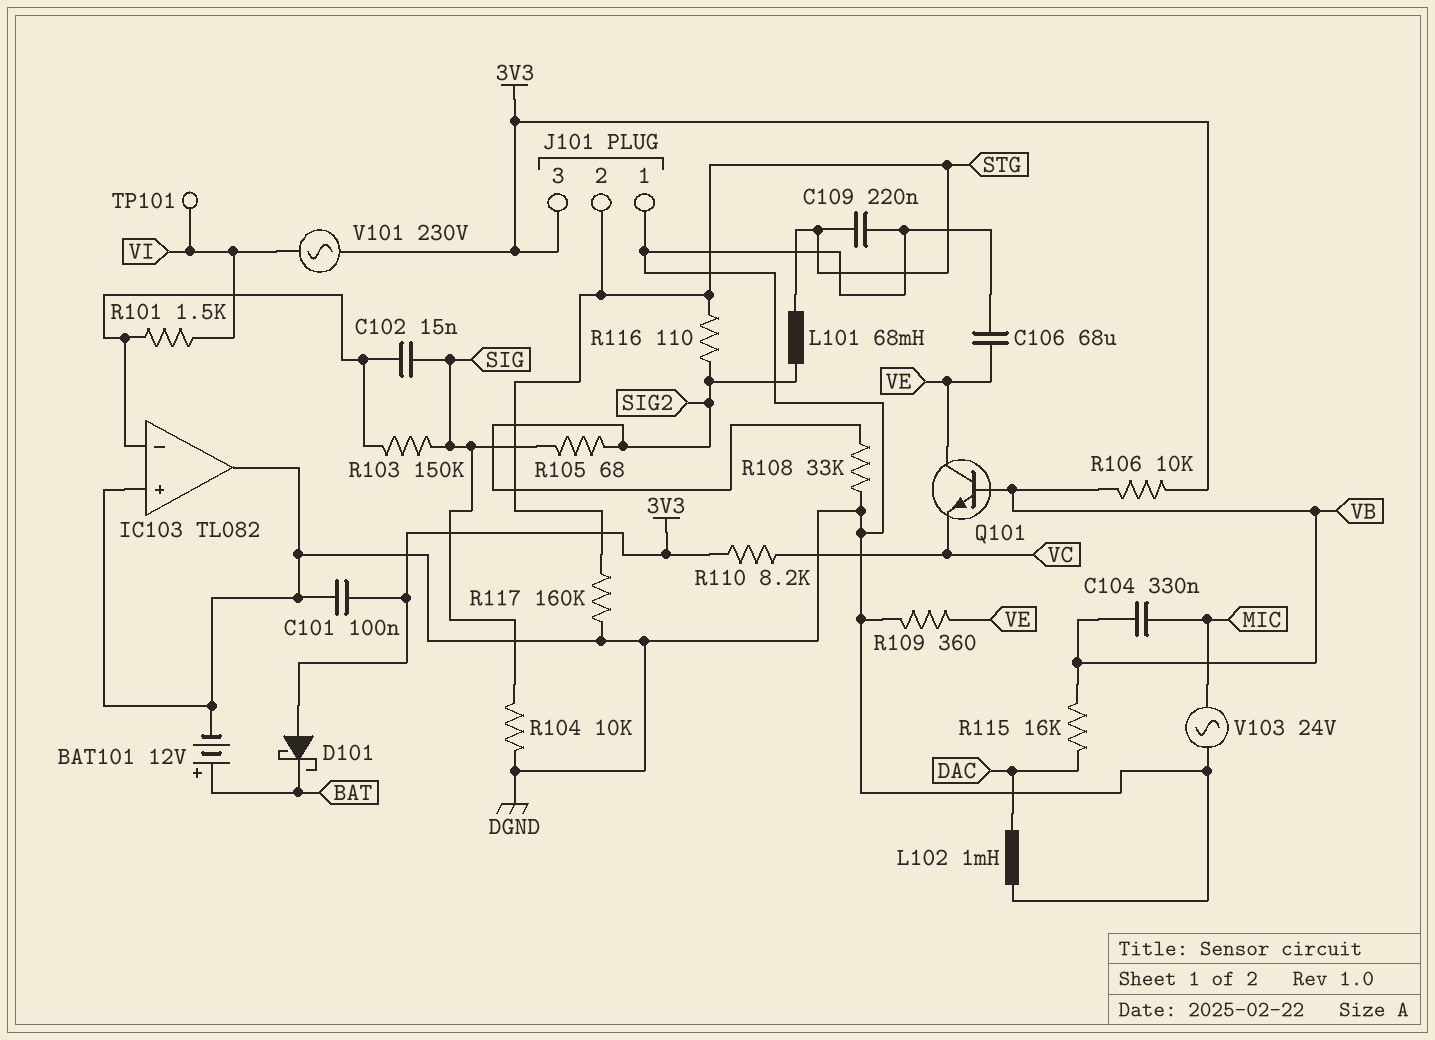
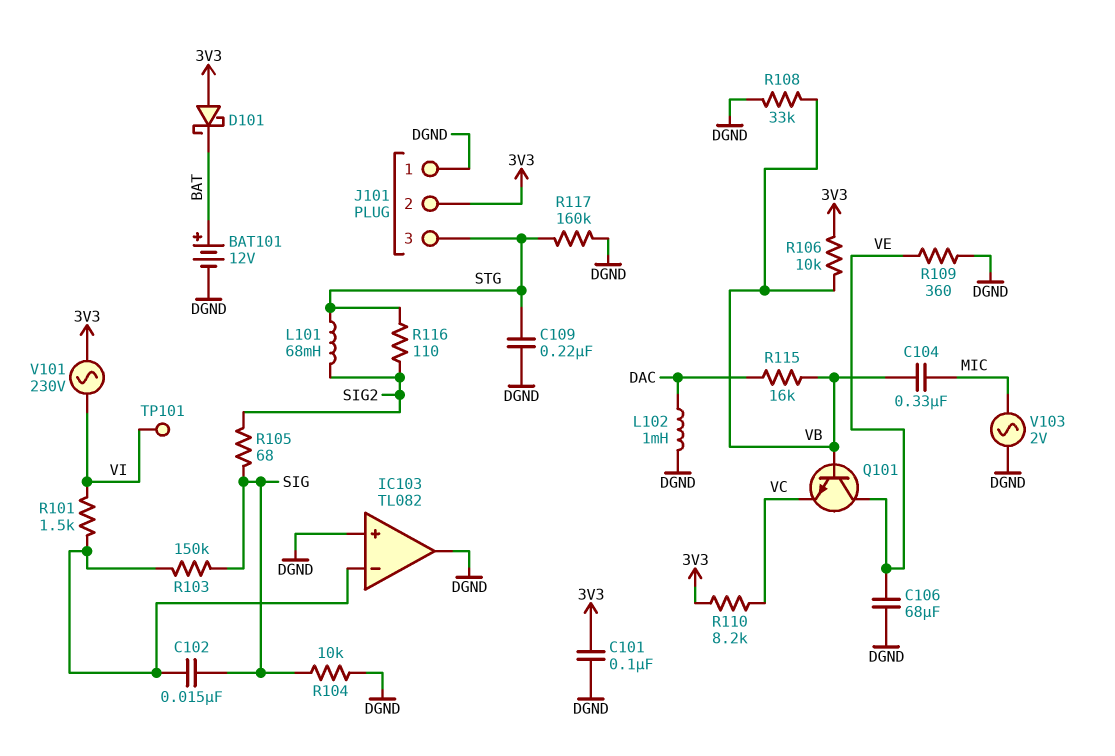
J101 pin 2: STG -> 3V3
J101 pin 3: 3V3 -> STG
R108: 33k (DGND, SIG2) -> 33k (DGND, VB)
V103: AC 24V (DGND, MIC) -> AC 2V (DGND, MIC)

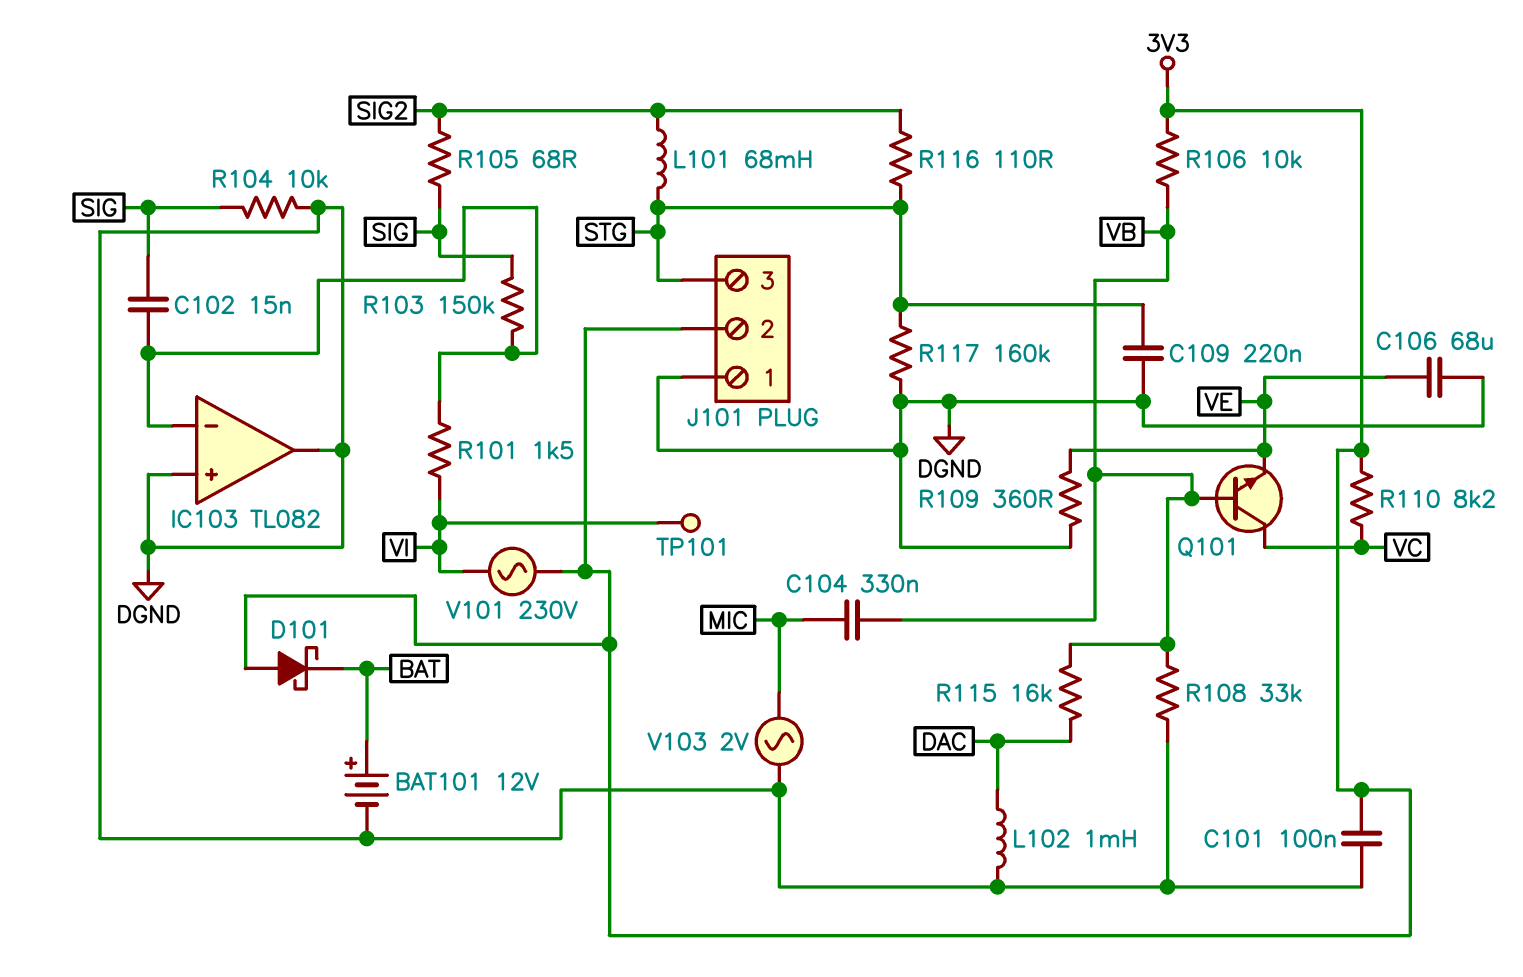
Q101: NPN (B VB, C VE, E VC) -> NPN (B VB, C VC, E VE)

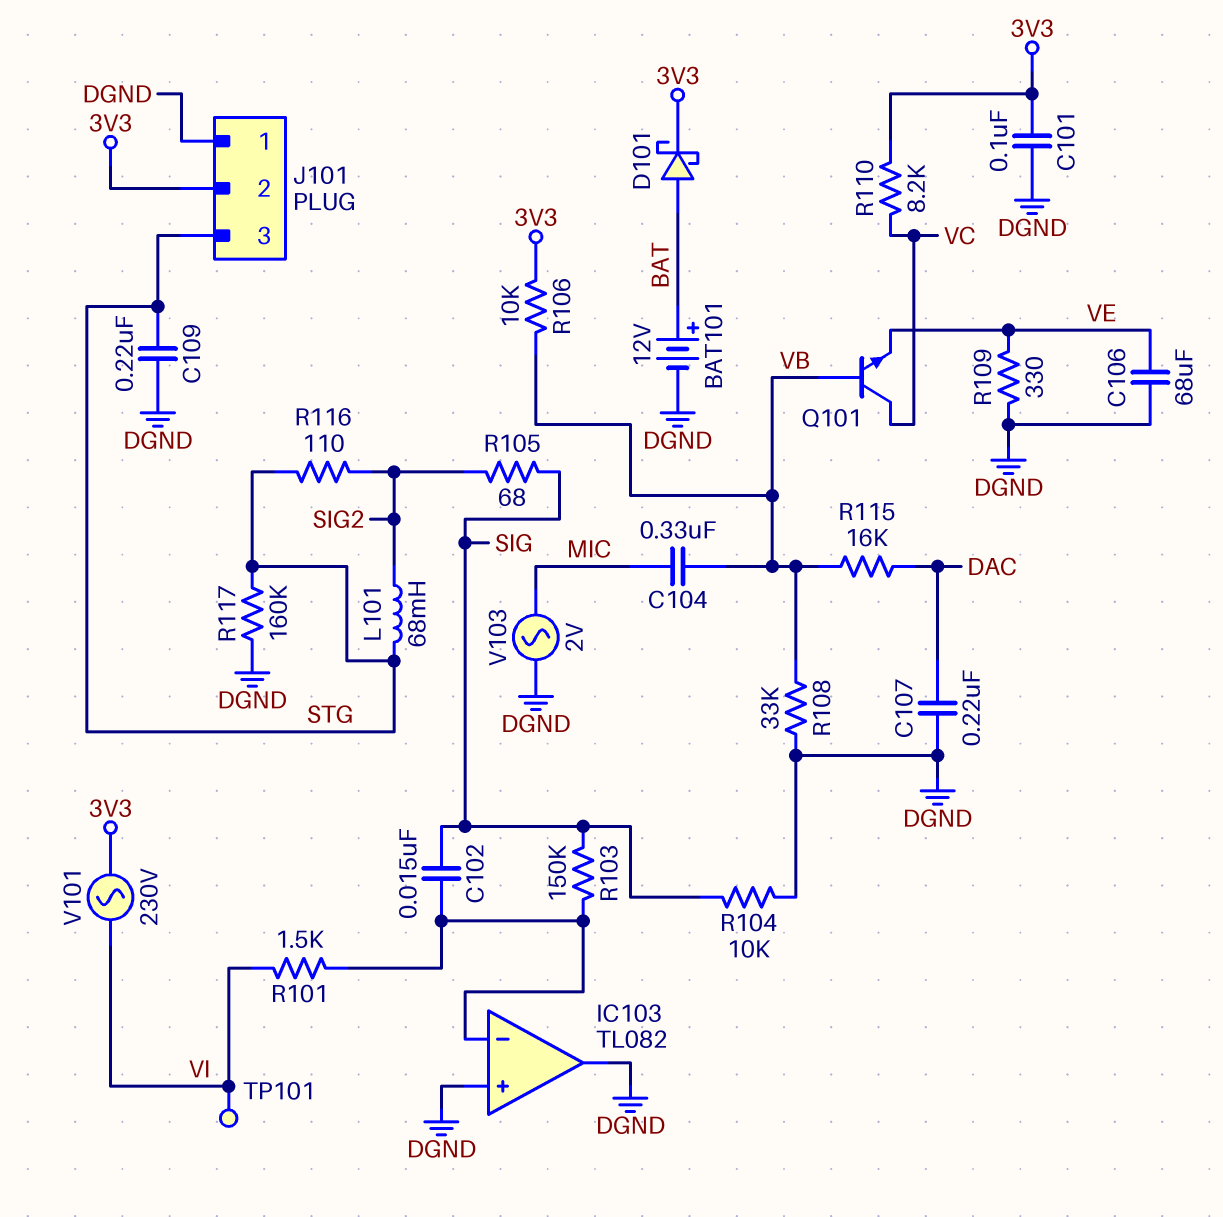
C107: none -> 220nF (DAC, DGND)
D101: schottky (A 3V3, K BAT) -> schottky (A BAT, K 3V3)
L102: 1mH (DAC, DGND) -> none
R109: 360 (DGND, VE) -> 330 (DGND, VE)

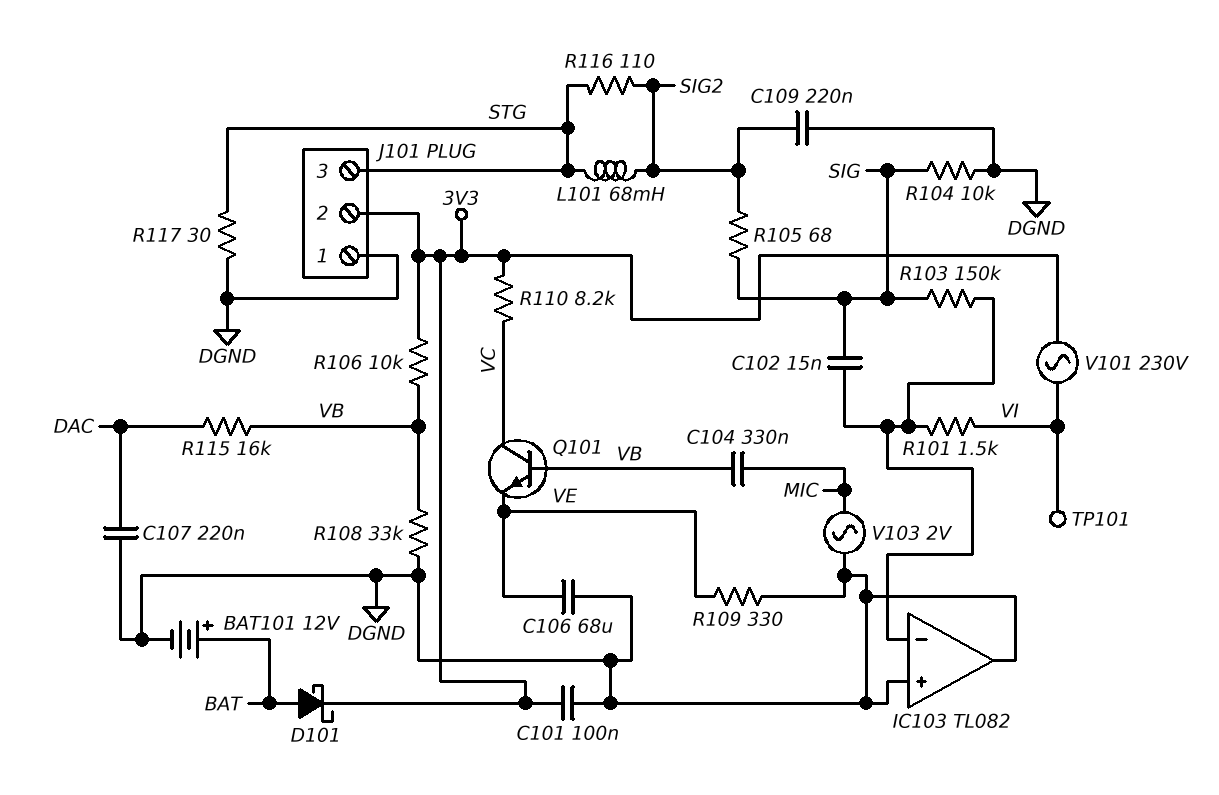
C109: 220nF (DGND, STG) -> 220nF (DGND, SIG2)
R117: 160k (DGND, STG) -> 30 (DGND, STG)

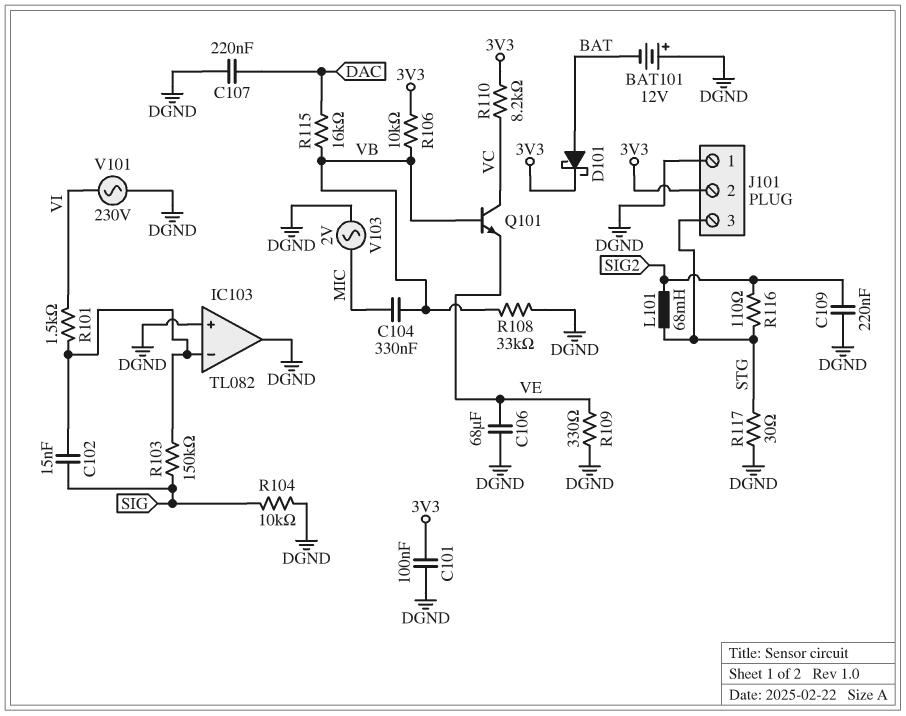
BAT101: 12V (plus BAT, minus DGND) -> 12V (plus DGND, minus BAT)
R105: 68 (SIG, SIG2) -> none
TP101: test point (VI) -> none
V101: AC 230V (3V3, VI) -> AC 230V (DGND, VI)

